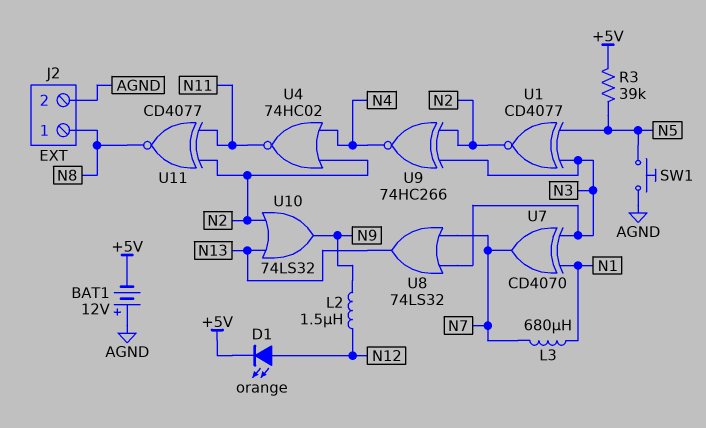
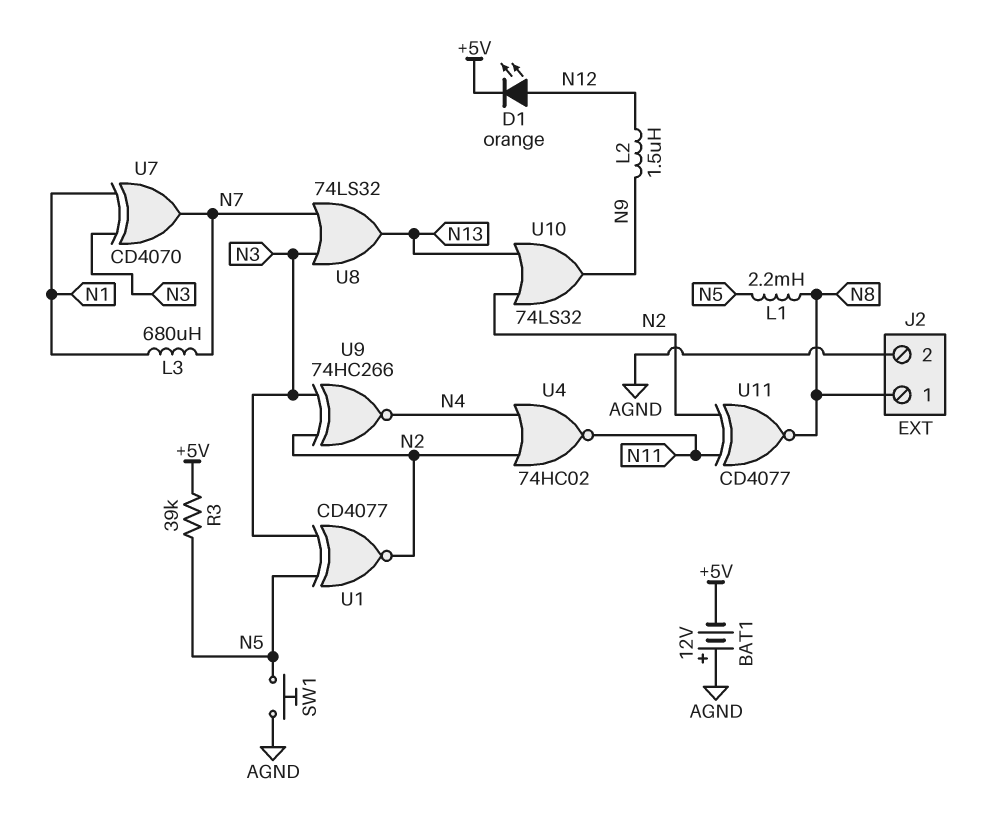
L1: none -> 2.2mH (N5, N8)

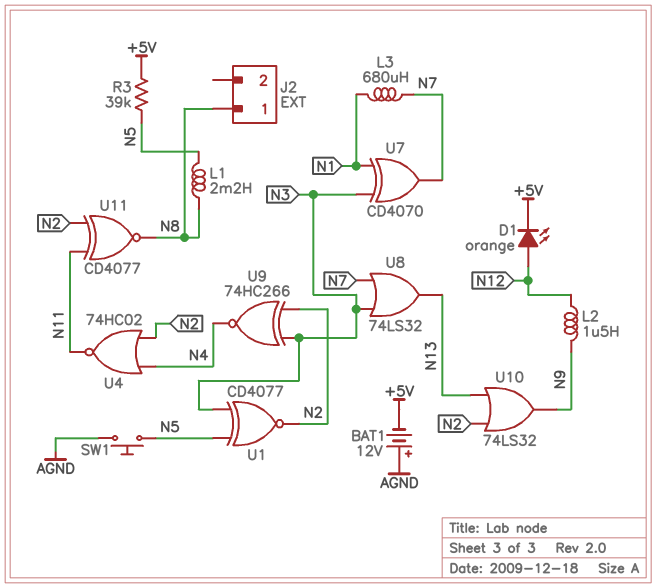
J2 pin 2: AGND -> none

